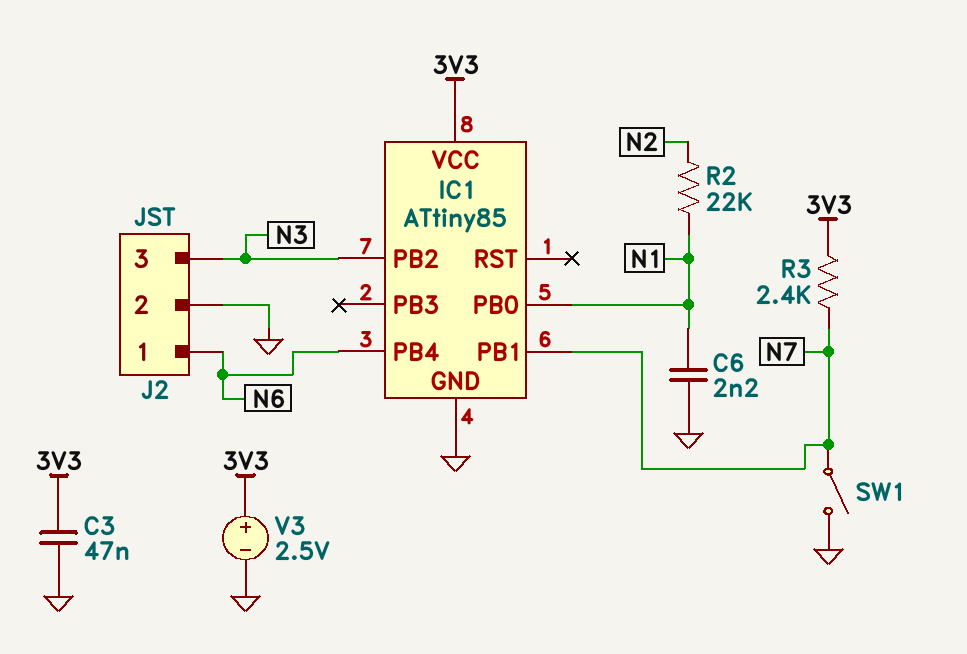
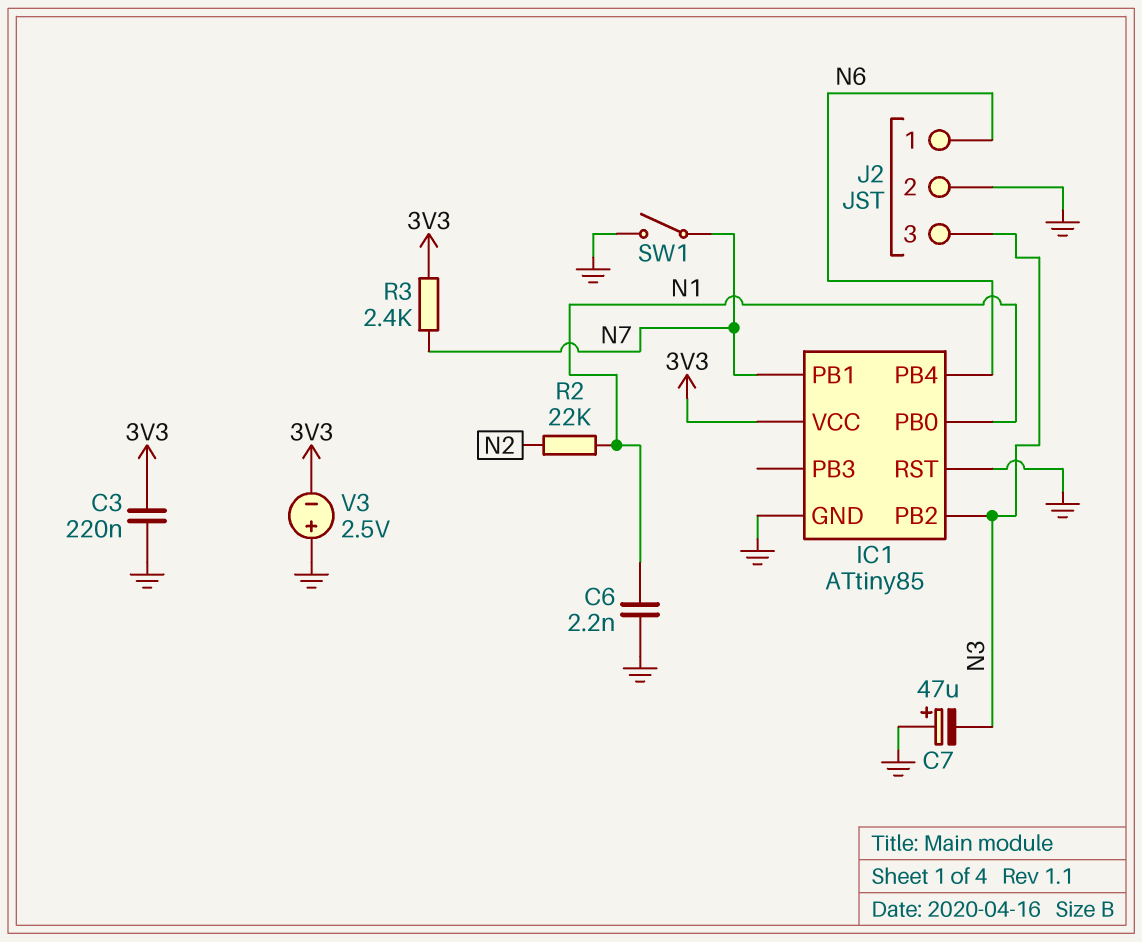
C3: 47nF (3V3, GND) -> 220nF (3V3, GND)
C7: none -> 47uF (plus GND, minus N3)
IC1 pin RST: none -> GND
V3: 2.5V (plus 3V3, minus GND) -> 2.5V (plus GND, minus 3V3)

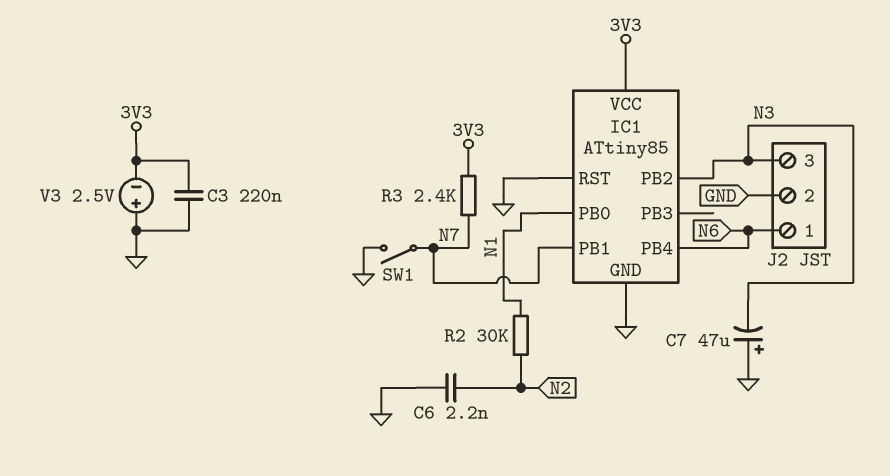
C6: 2.2nF (GND, N1) -> 2.2nF (GND, N2)
R2: 22k (N1, N2) -> 30k (N1, N2)

